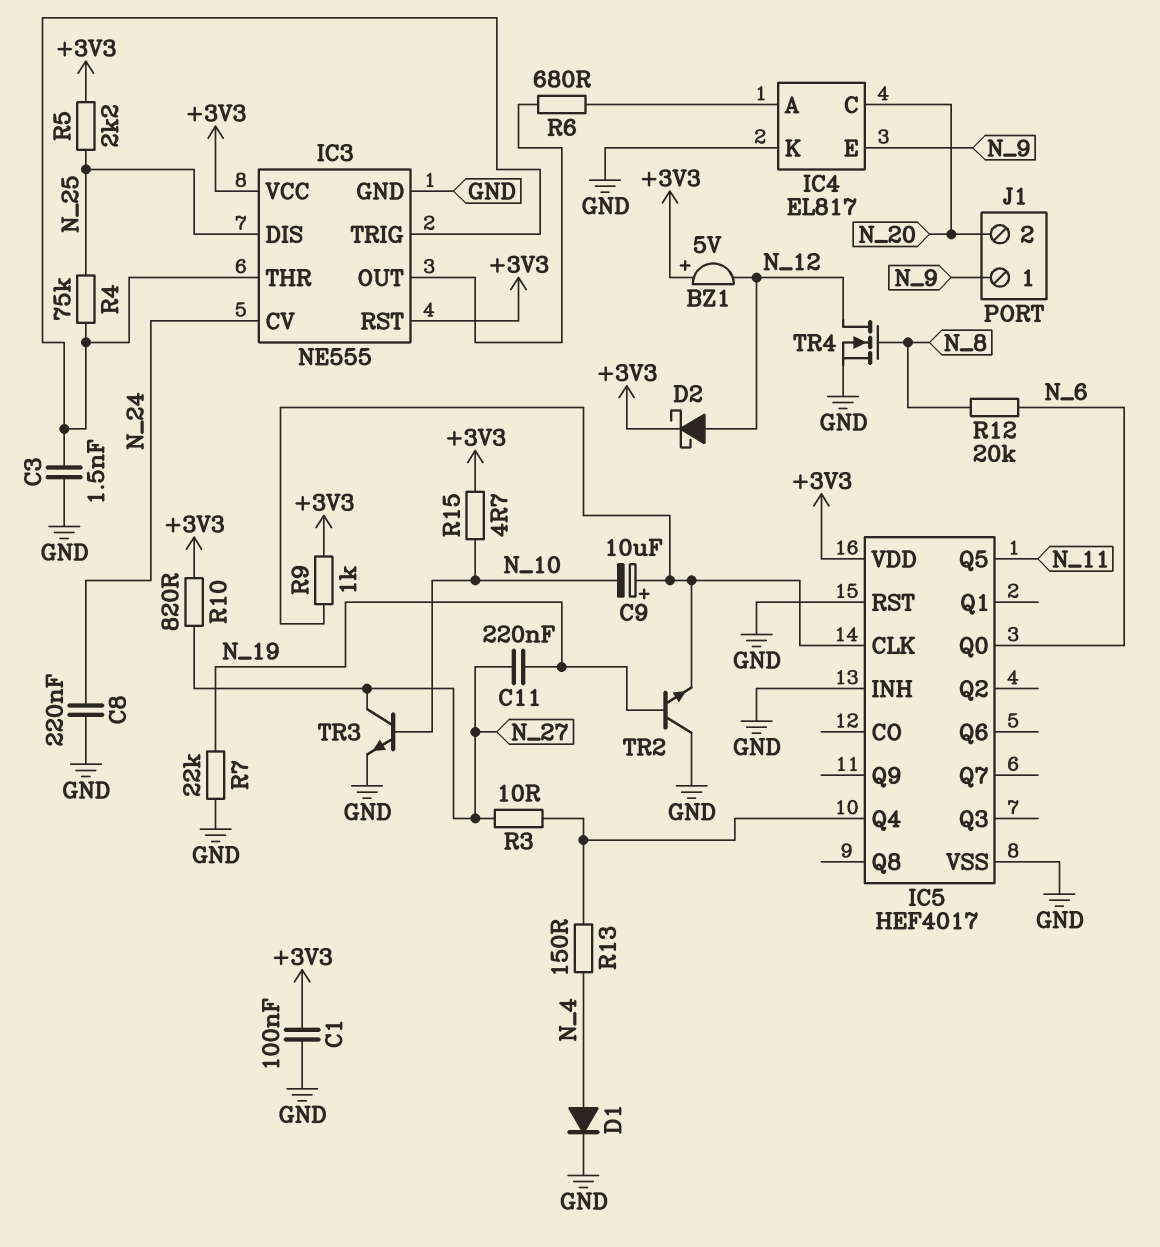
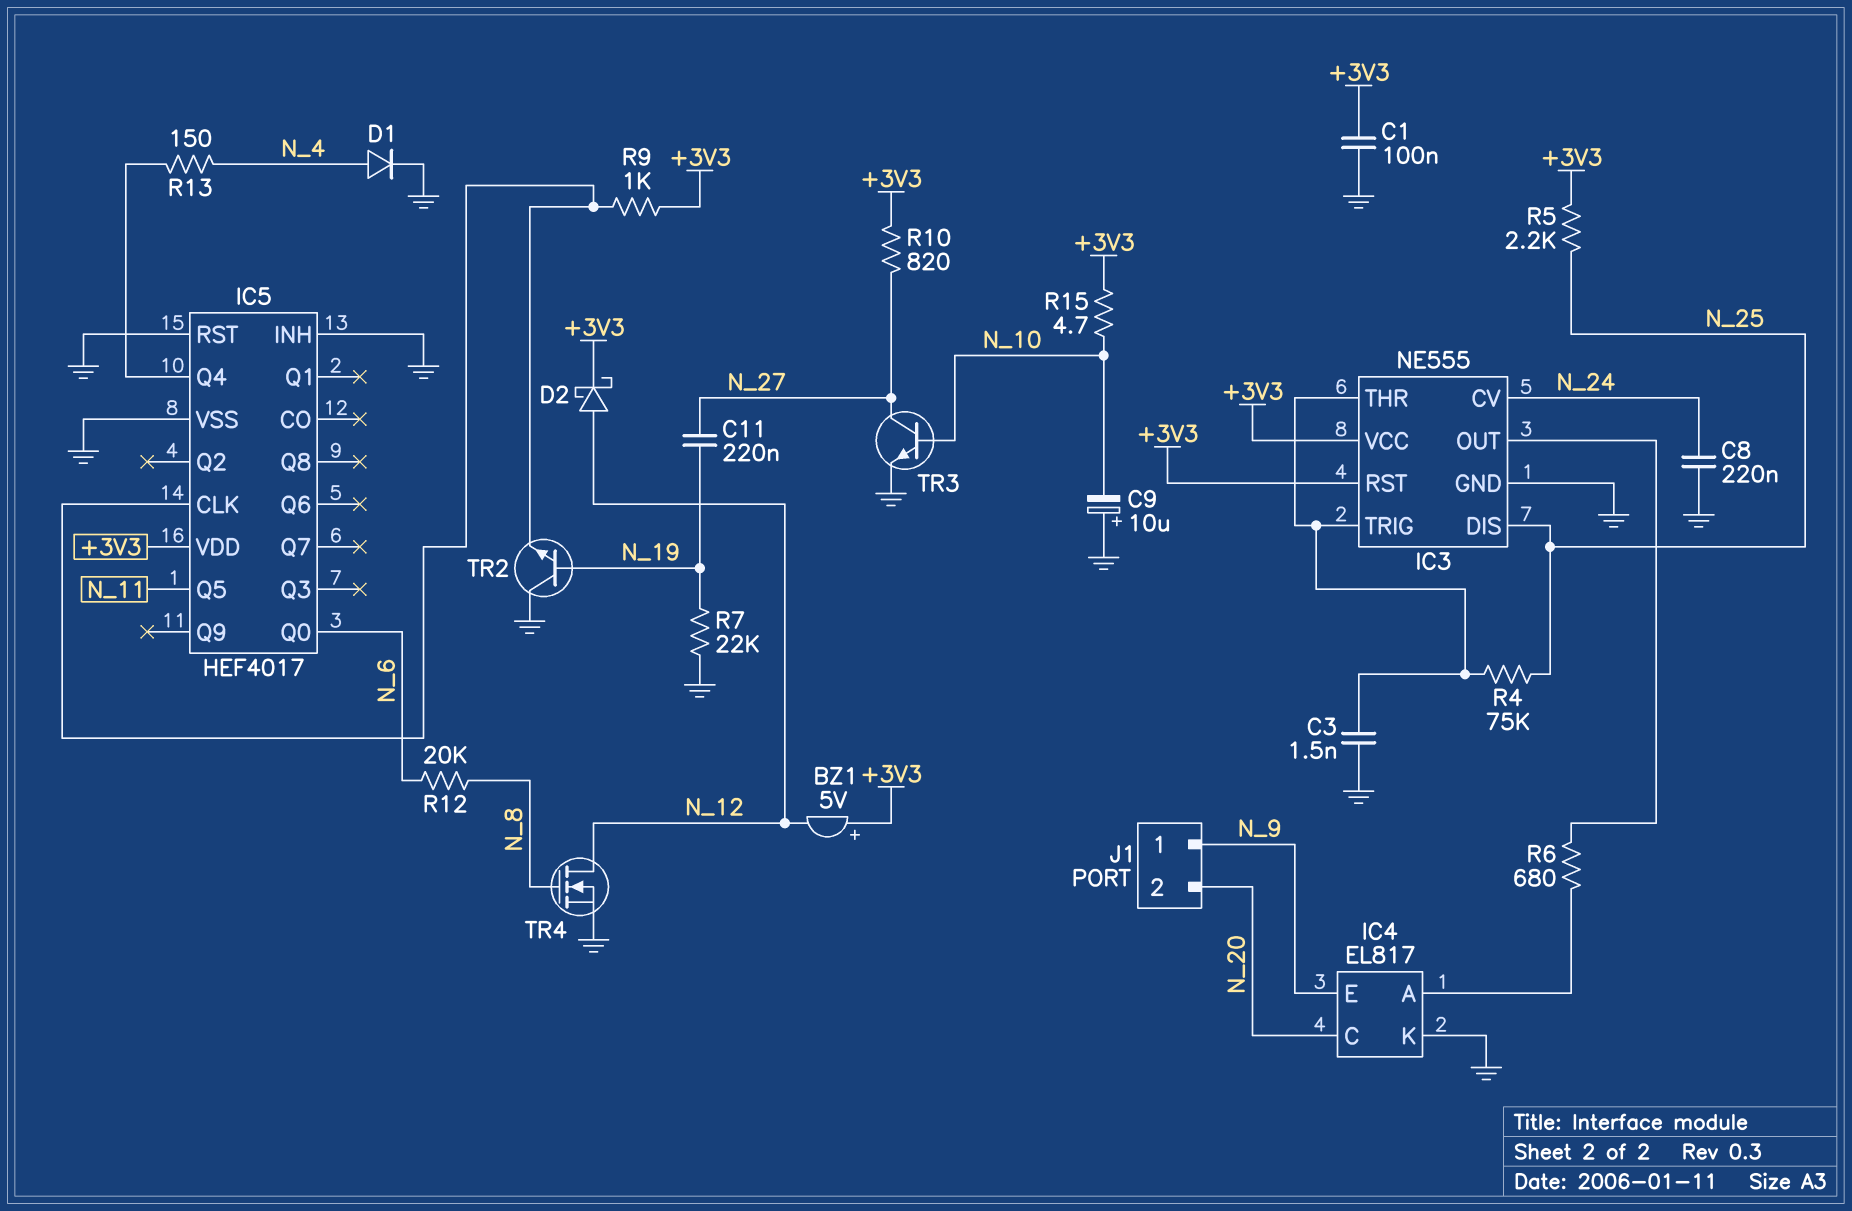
C9: 10uF (plus IC5/CLK, minus N_10) -> 10uF (plus GND, minus N_10)
R3: 10 (IC5/Q4, N_27) -> none

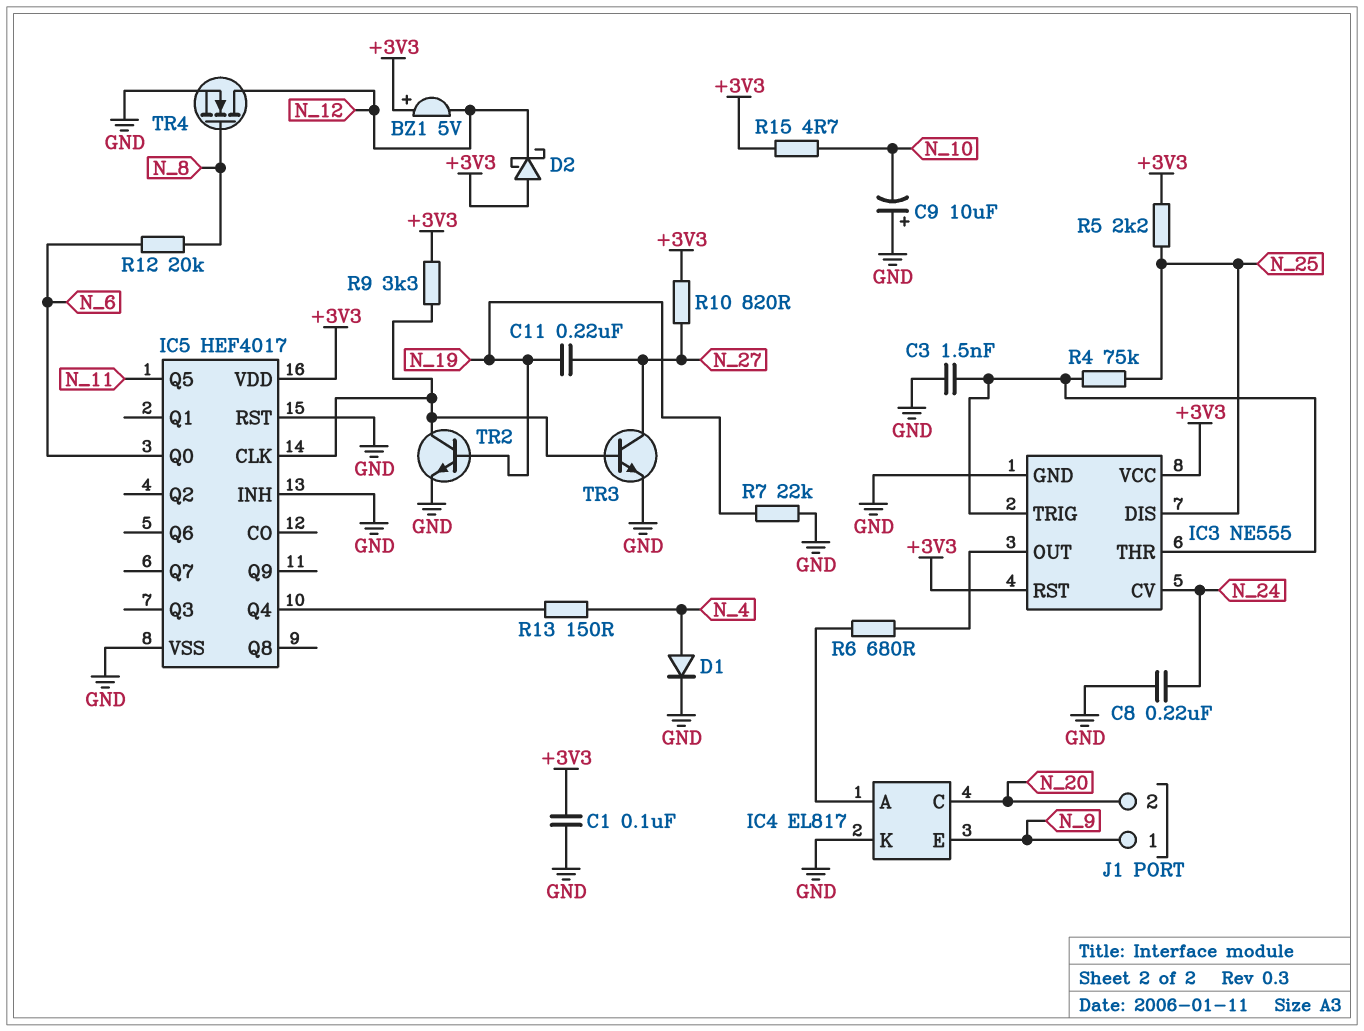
D2: schottky (A N_12, K +3V3) -> schottky (A +3V3, K N_12)
R9: 1k (+3V3, IC5/CLK) -> 3.3k (+3V3, IC5/CLK)
TR2: NPN (B N_19, C GND, E IC5/CLK) -> NPN (B N_19, C IC5/CLK, E GND)
TR3: NPN (B N_10, C N_27, E GND) -> NPN (B IC5/CLK, C N_27, E GND)

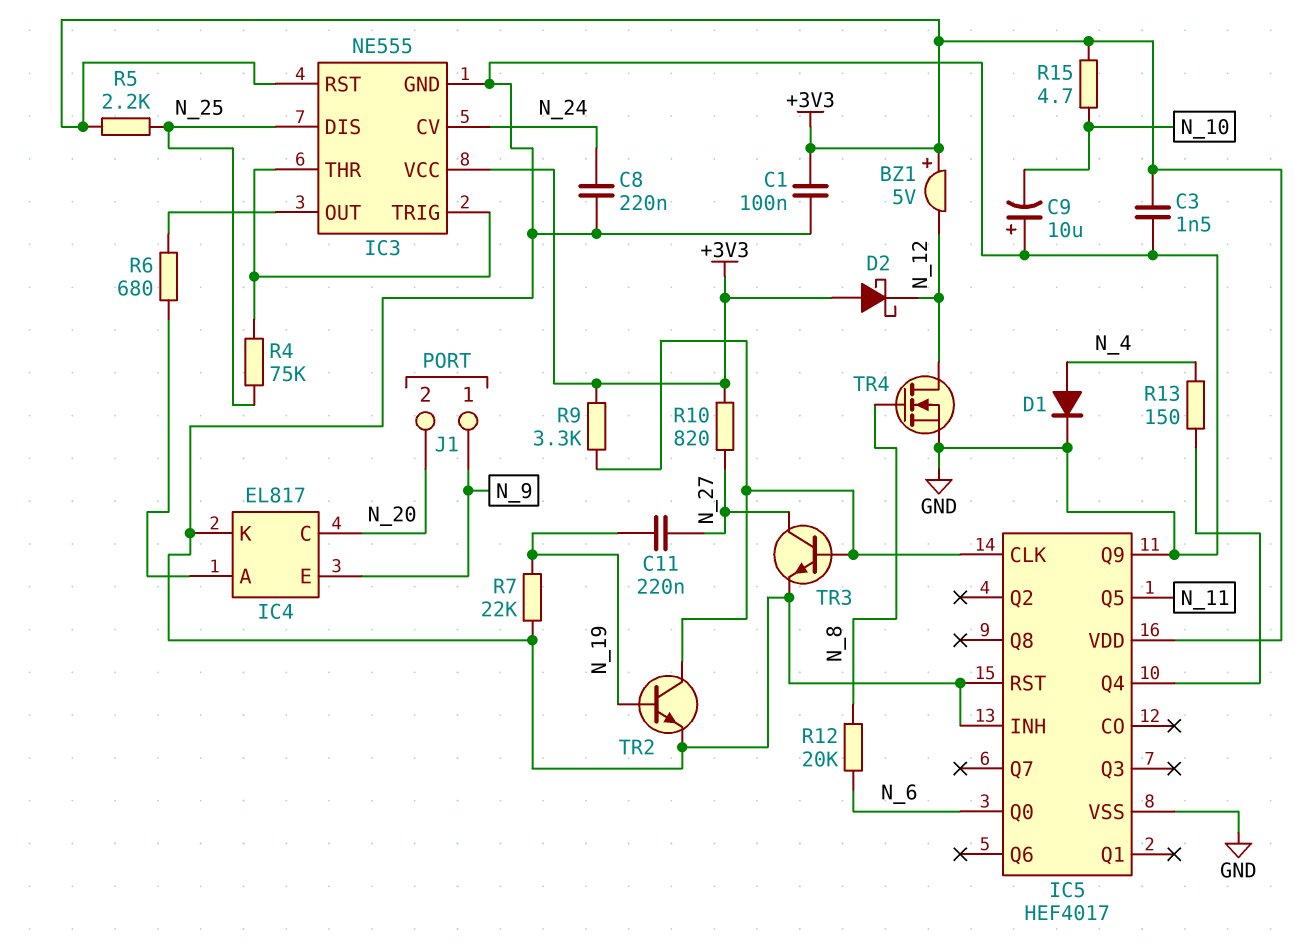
C3: 1.5nF (GND, IC3/THR) -> 1.5nF (+3V3, GND)
IC5 pin Q9: none -> GND

